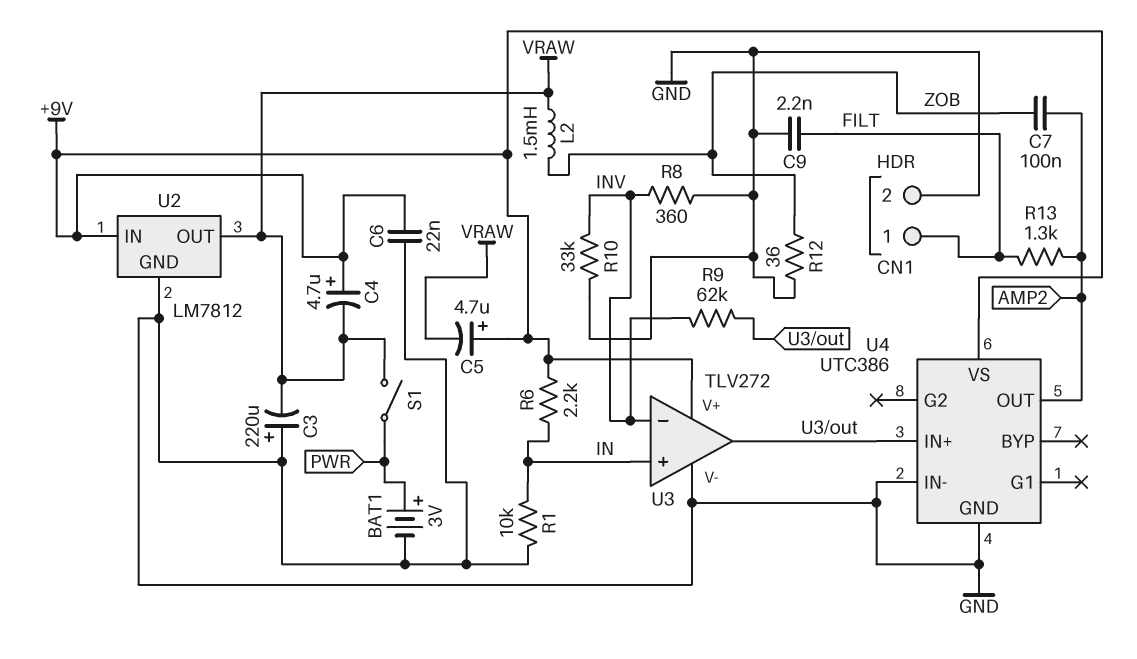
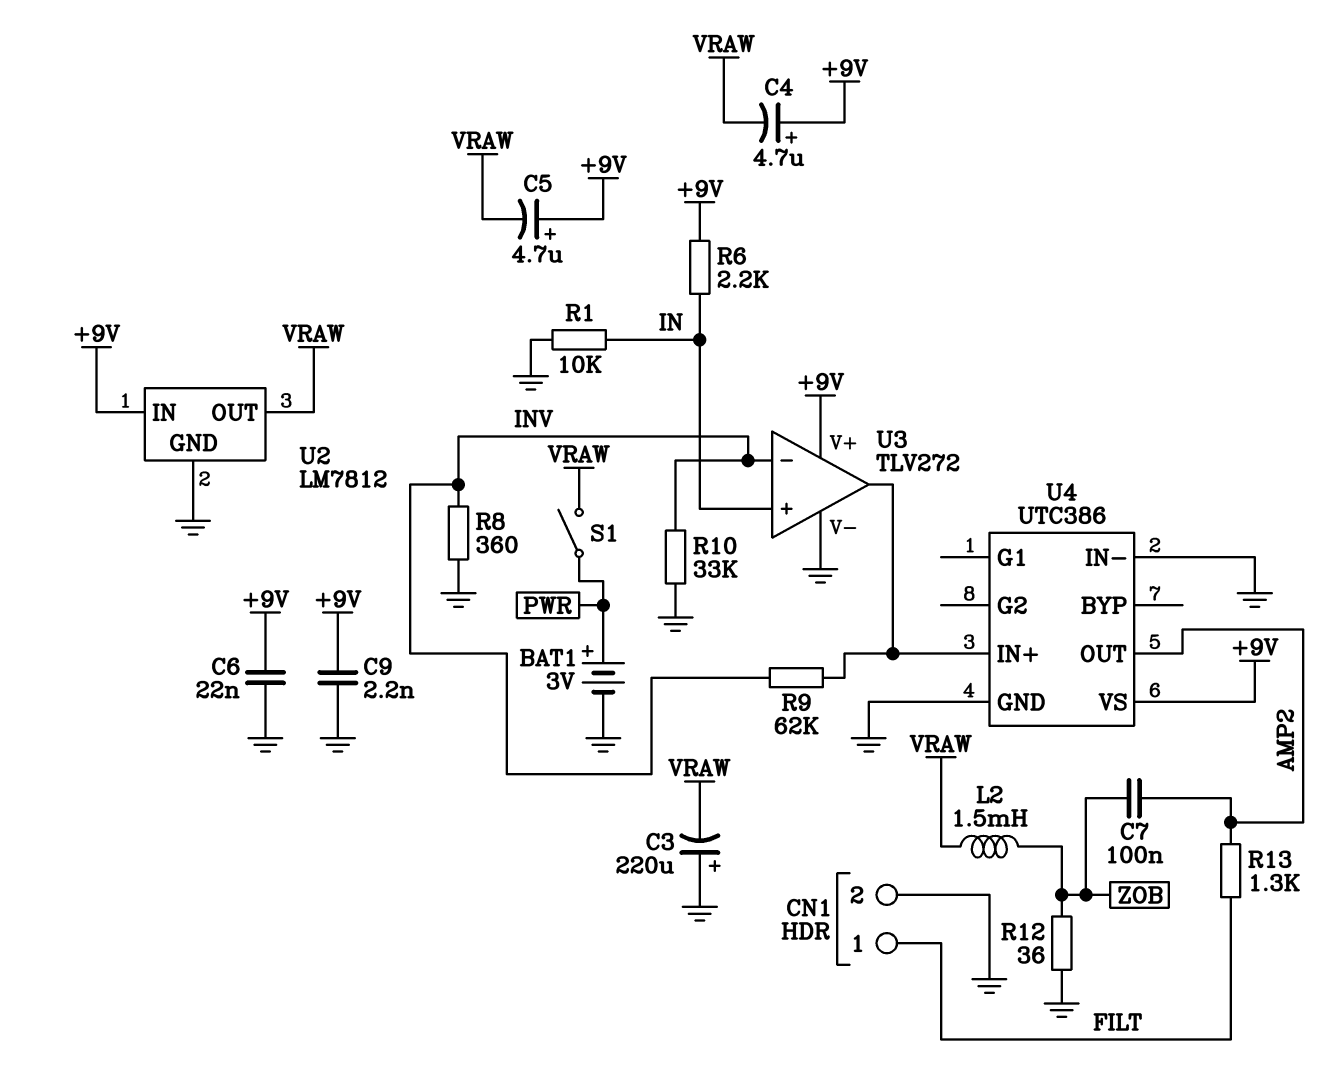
C9: 2.2nF (FILT, GND) -> 2.2nF (+9V, GND)

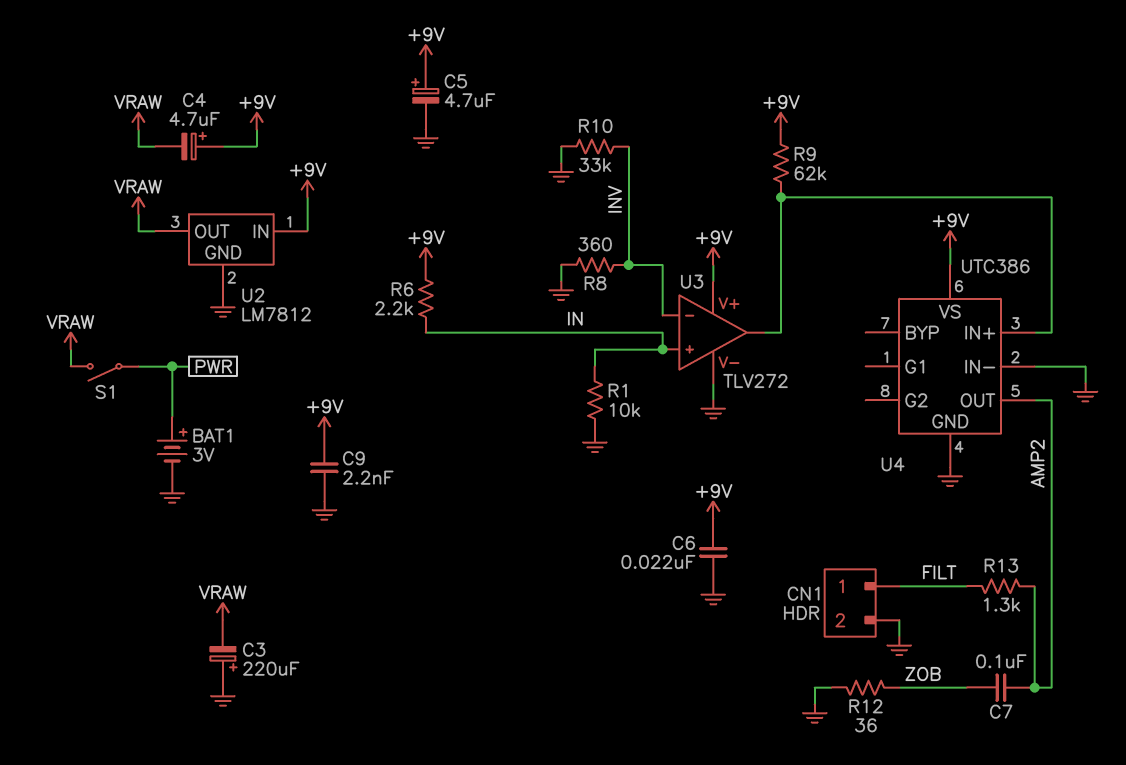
C5: 4.7uF (plus +9V, minus VRAW) -> 4.7uF (plus +9V, minus GND)
L2: 1.5mH (VRAW, ZOB) -> none
R9: 62k (INV, U3/out) -> 62k (+9V, U3/out)

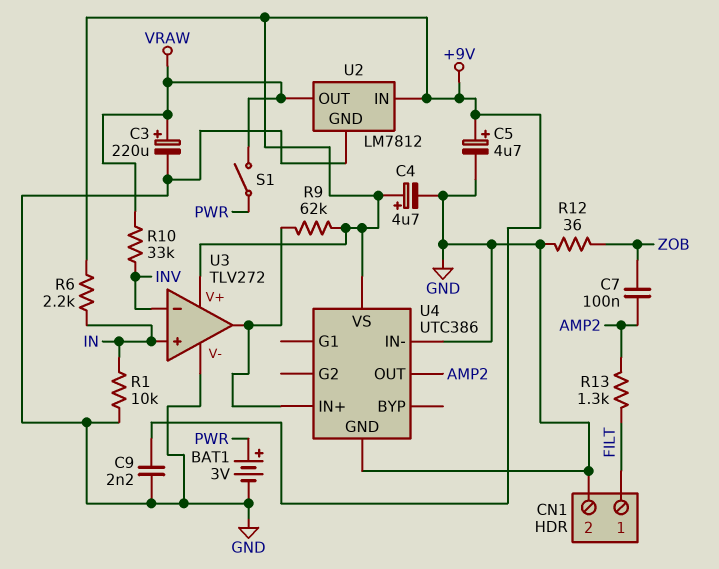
C3: 220uF (plus GND, minus VRAW) -> 220uF (plus VRAW, minus GND)
C4: 4.7uF (plus +9V, minus VRAW) -> 4.7uF (plus +9V, minus GND)
C6: 22nF (+9V, GND) -> none
R8: 360 (GND, INV) -> none
R10: 33k (GND, INV) -> 33k (INV, VRAW)

